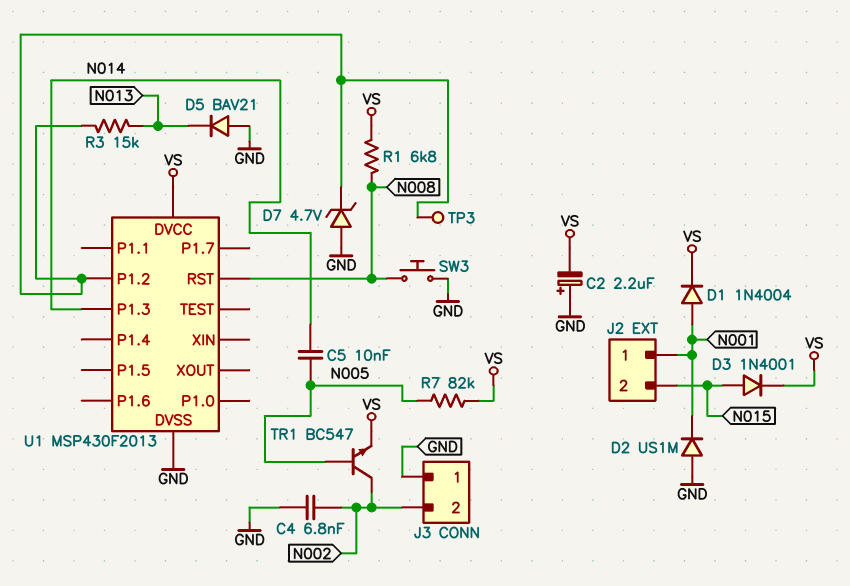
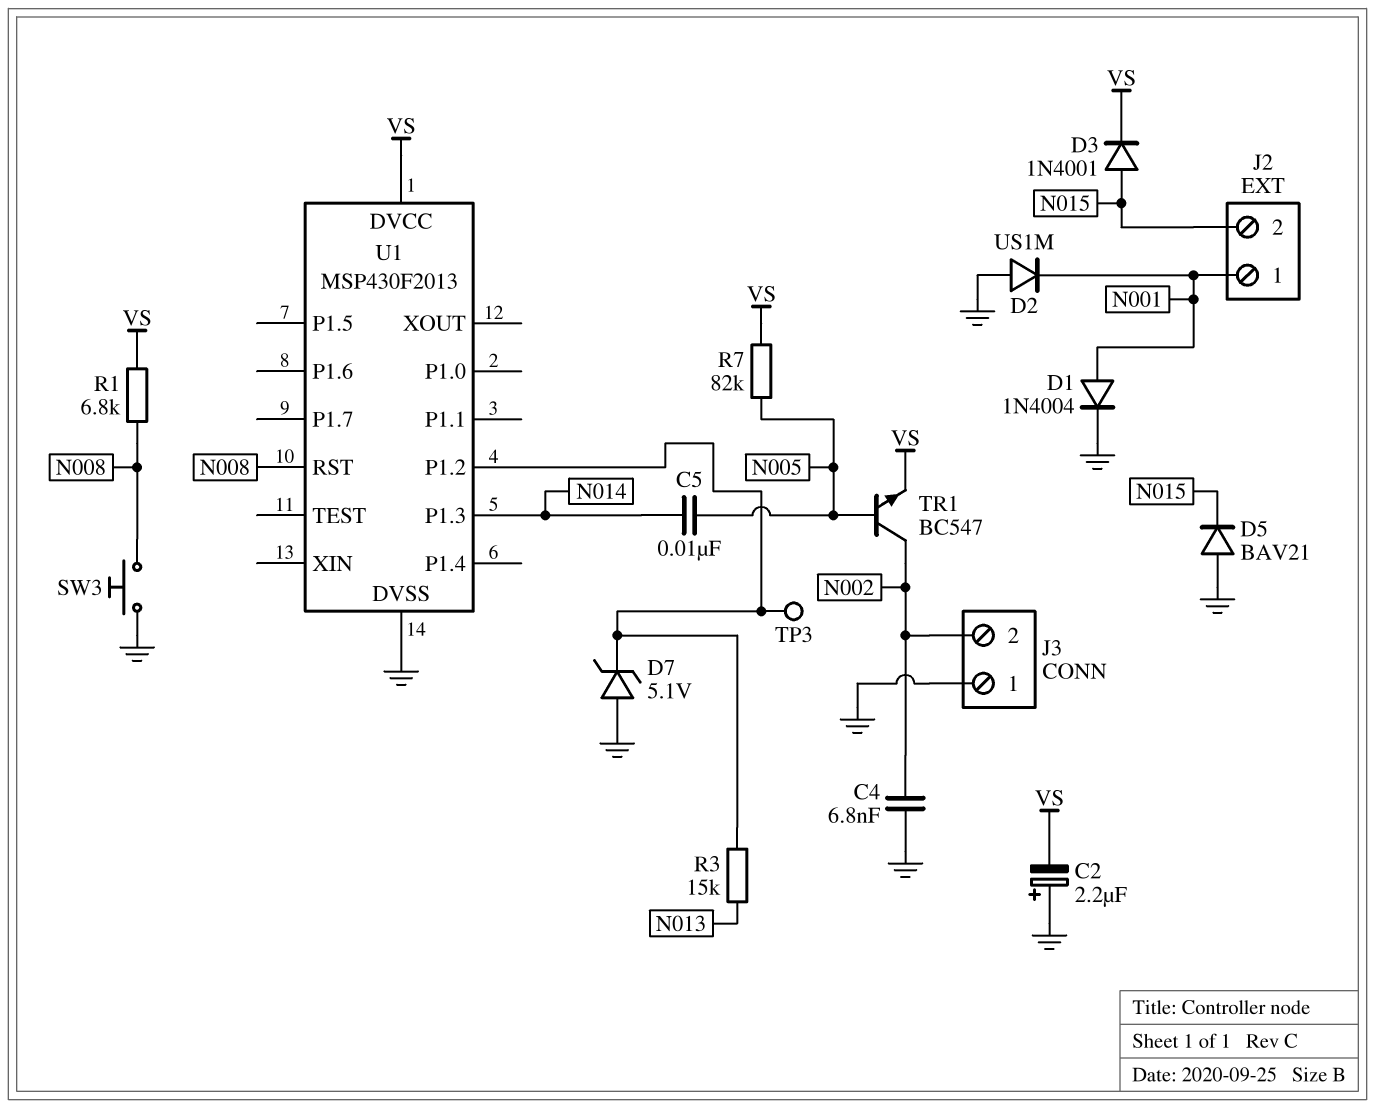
D1: diode 1N4004 (A N001, K VS) -> diode 1N4004 (A N001, K GND)
D5: diode BAV21 (A GND, K N013) -> diode BAV21 (A GND, K N015)
D7: zener 4.7V (A GND, K U1/P1.2) -> zener 5.1V (A GND, K U1/P1.2)

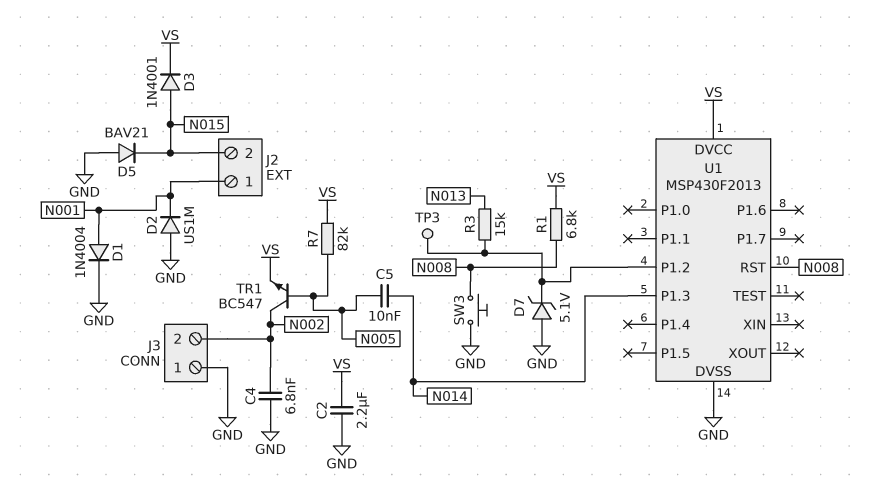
C2: 2.2uF (plus GND, minus VS) -> 2.2uF (GND, VS)

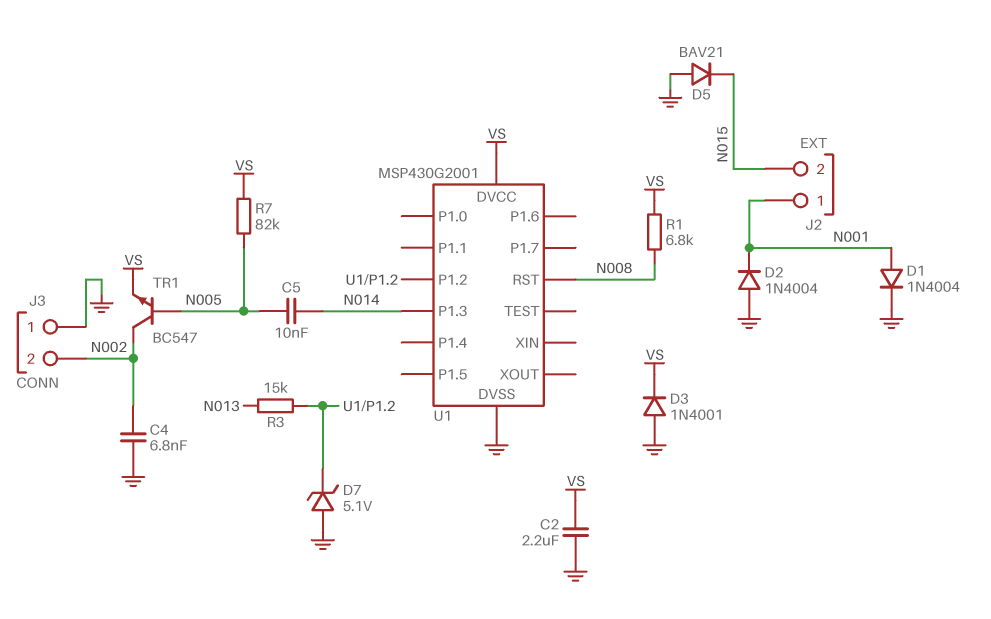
D2: diode US1M (A GND, K N001) -> diode 1N4004 (A GND, K N001)
D3: diode 1N4001 (A N015, K VS) -> diode 1N4001 (A GND, K VS)
SW3: button (GND, N008) -> none
TP3: test point (U1/P1.2) -> none
U1: MSP430F2013 -> MSP430G2001

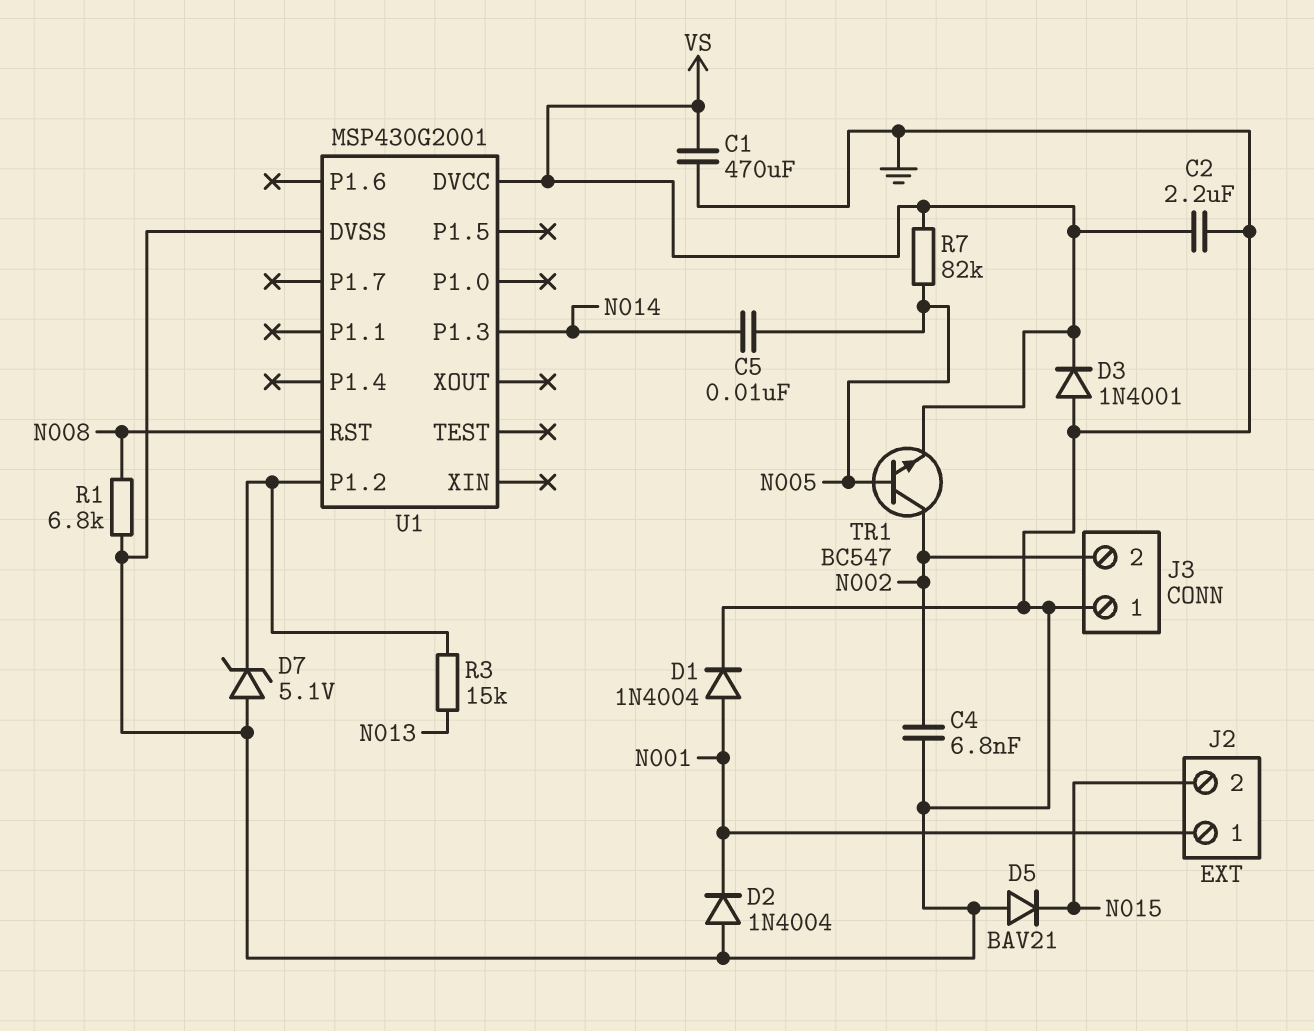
C1: none -> 470uF (GND, VS)
R1: 6.8k (N008, VS) -> 6.8k (GND, N008)

